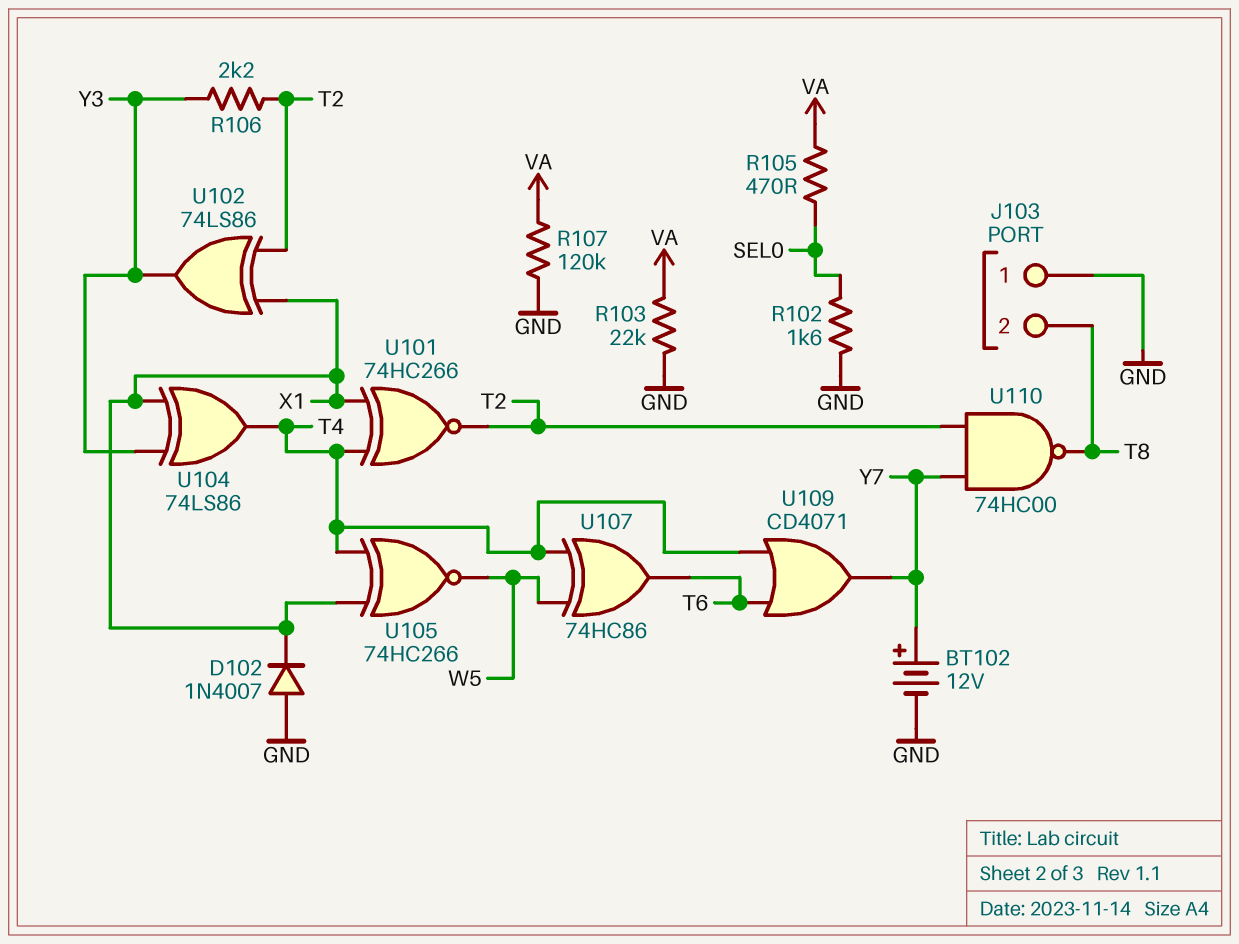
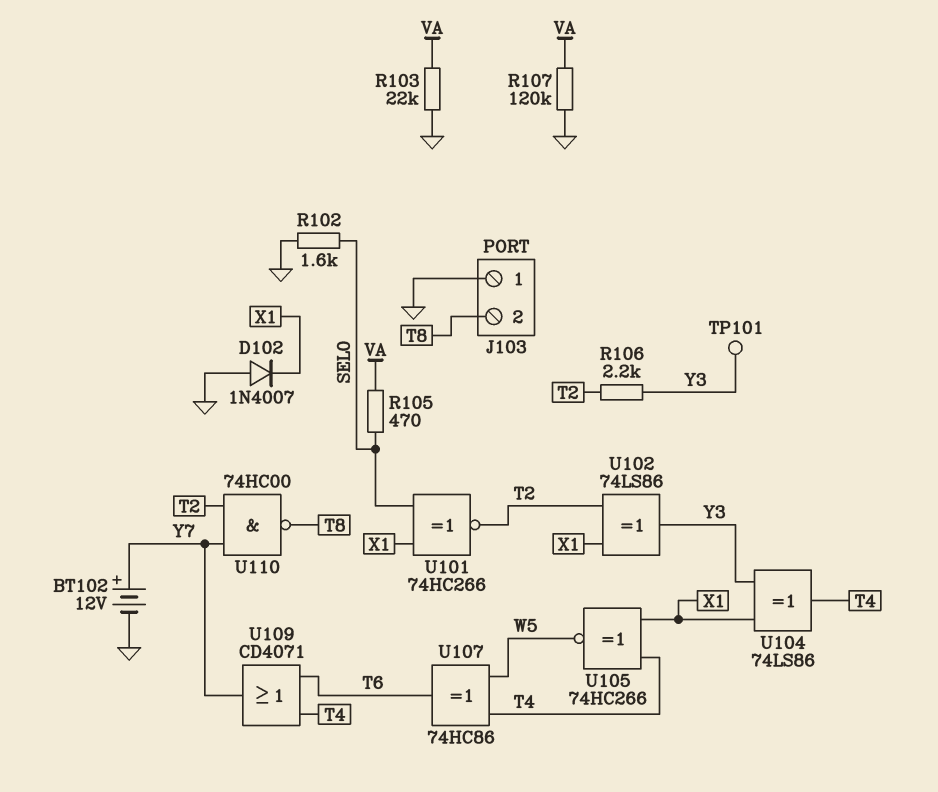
TP101: none -> test point (Y3)
U101: XNOR 74HC266 (in T4, in X1, out T2) -> XNOR 74HC266 (in SEL0, in X1, out T2)

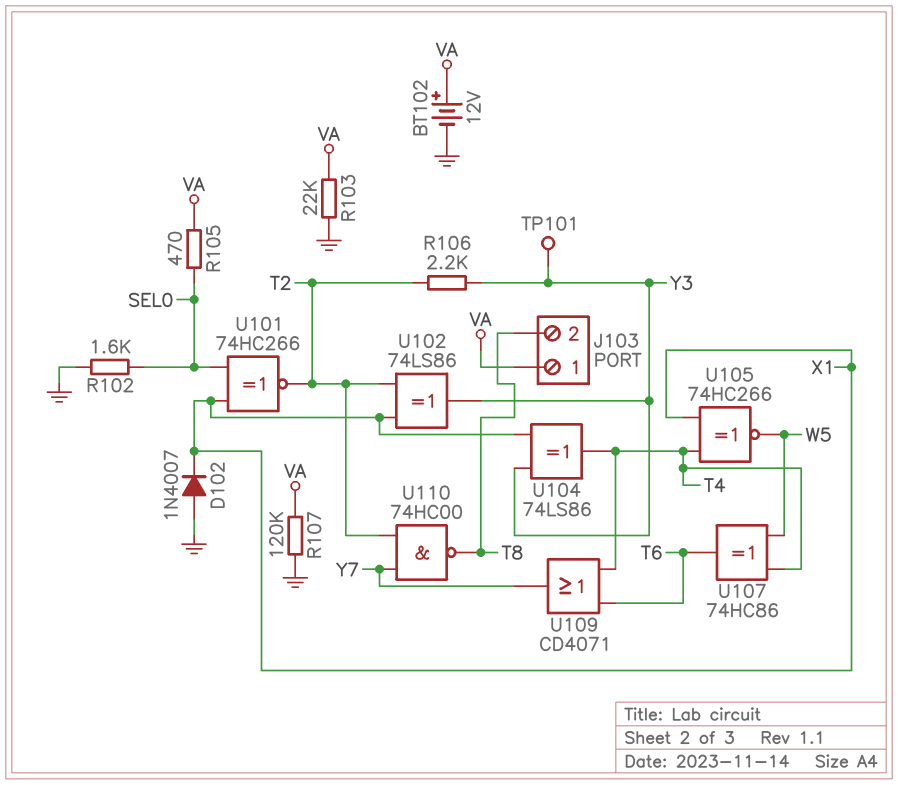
BT102: 12V (plus Y7, minus GND) -> 12V (plus VA, minus GND)
J103 pin 1: GND -> VA

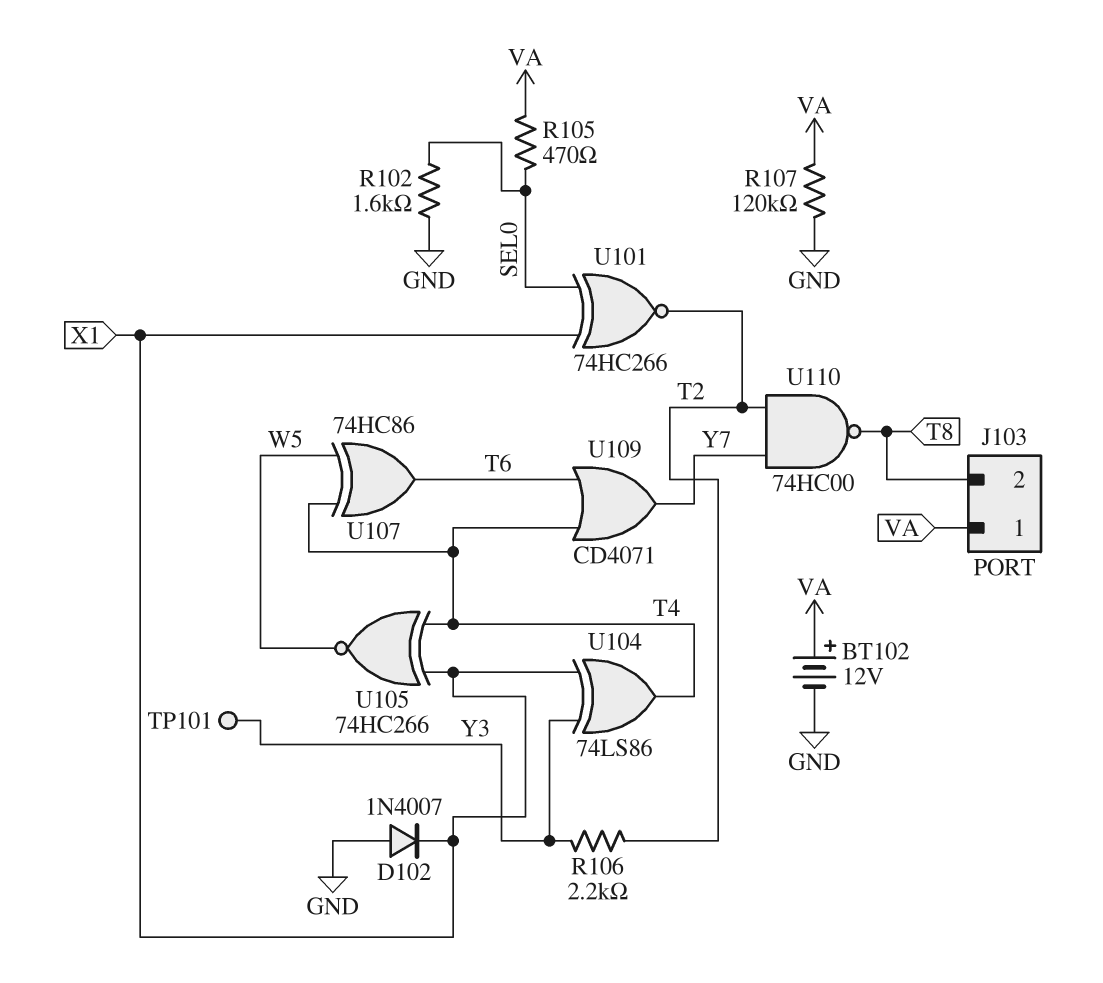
R103: 22k (GND, VA) -> none
U102: XOR 74LS86 (in T2, in X1, out Y3) -> none

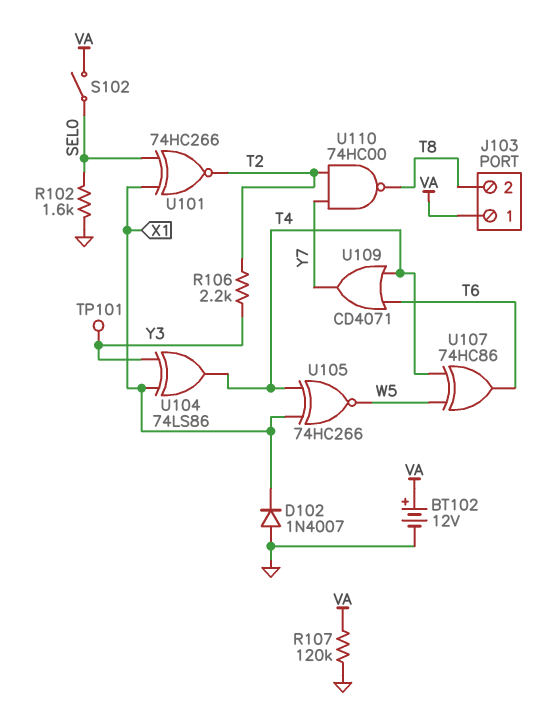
R105: 470 (SEL0, VA) -> none
S102: none -> switch (SEL0, VA)

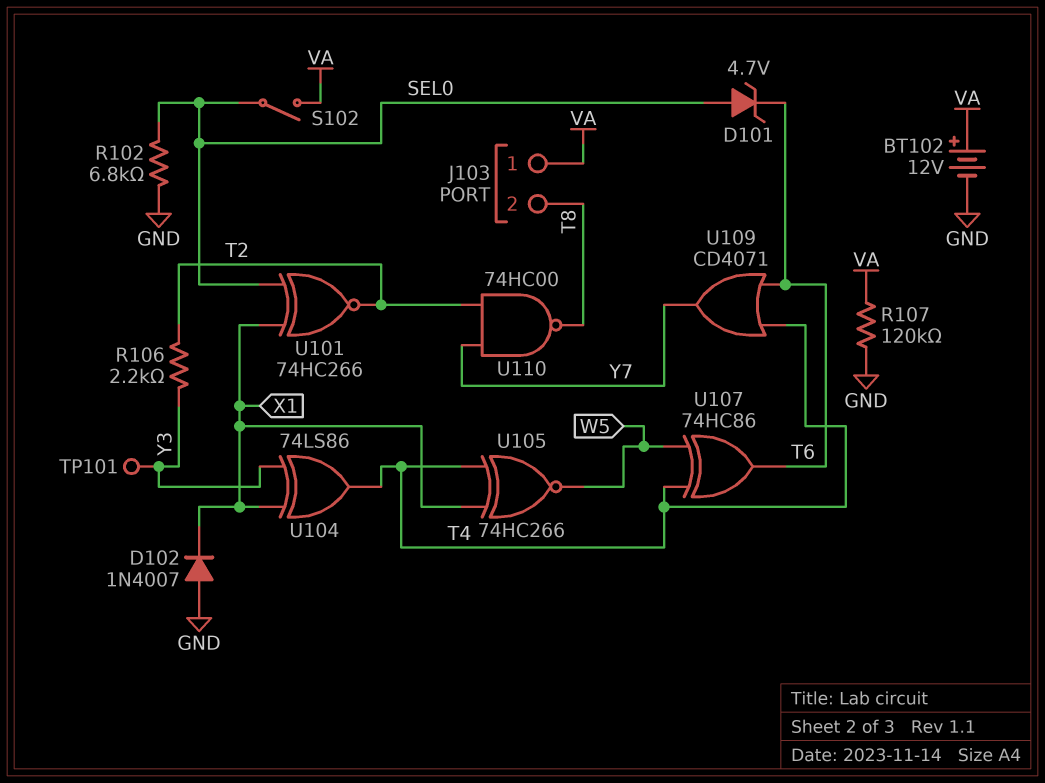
D101: none -> zener 4.7V (A SEL0, K T6)
R102: 1.6k (GND, SEL0) -> 6.8k (GND, SEL0)

